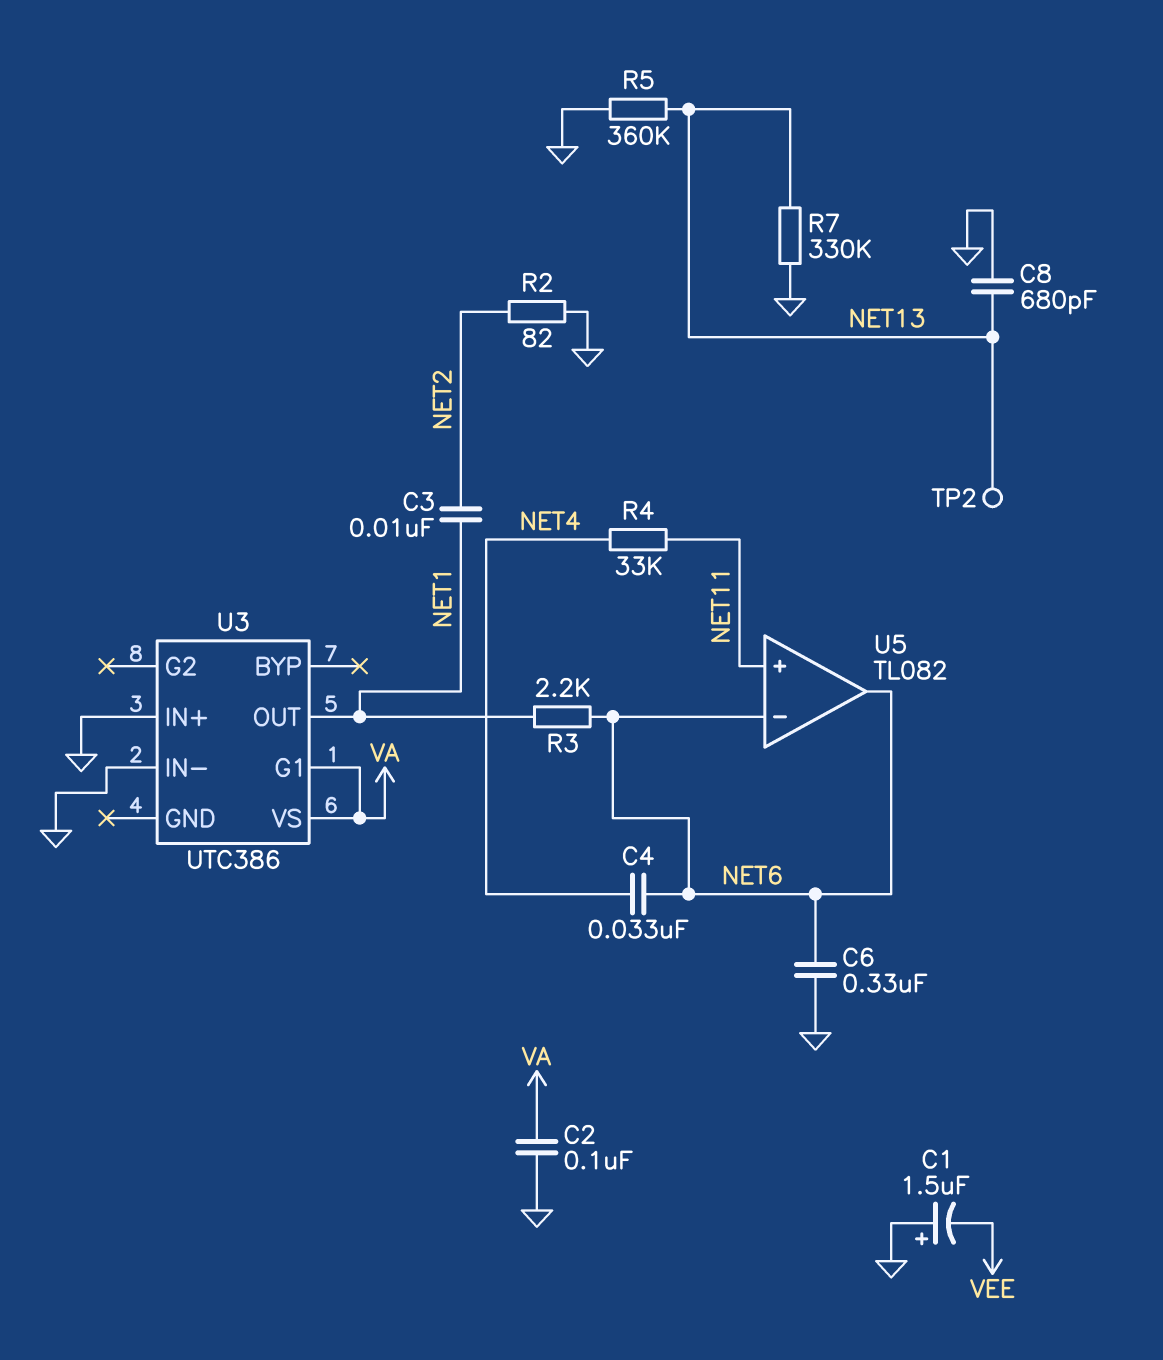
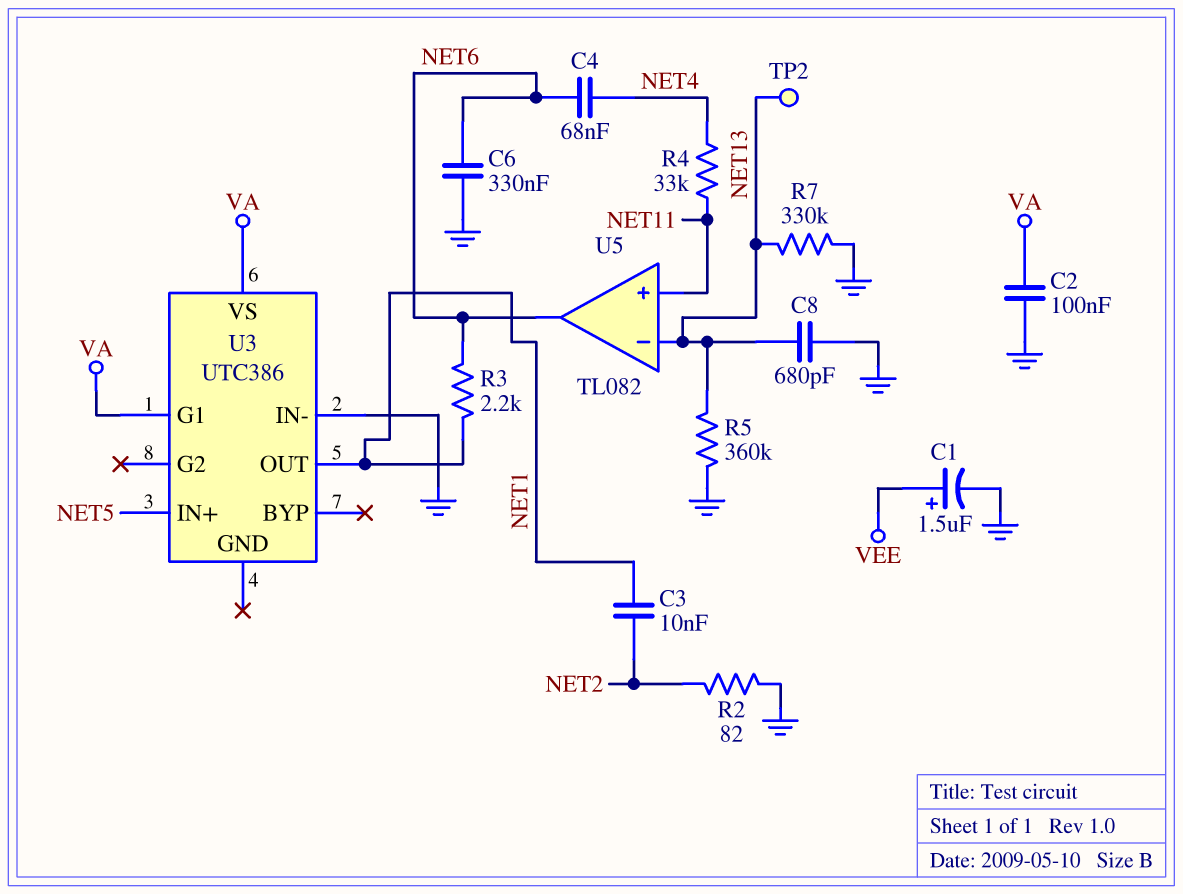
C1: 1.5uF (plus GND, minus VEE) -> 1.5uF (plus VEE, minus GND)
C4: 33nF (NET4, NET6) -> 68nF (NET4, NET6)
U3 pin IN+: GND -> NET5
U5 pin in-: NET6 -> NET13

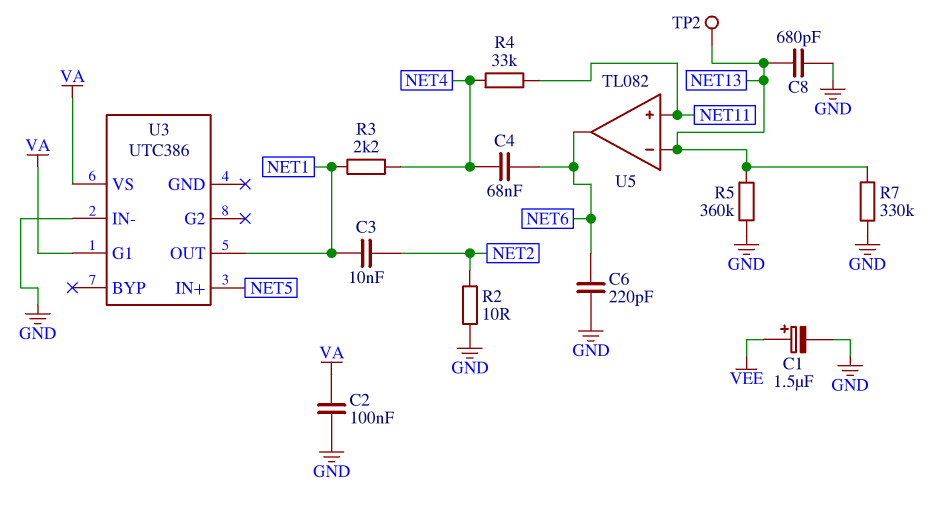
C6: 330nF (GND, NET6) -> 220pF (GND, NET6)
R2: 82 (GND, NET2) -> 10 (GND, NET2)
R3: 2.2k (NET1, NET6) -> 2.2k (NET1, NET4)

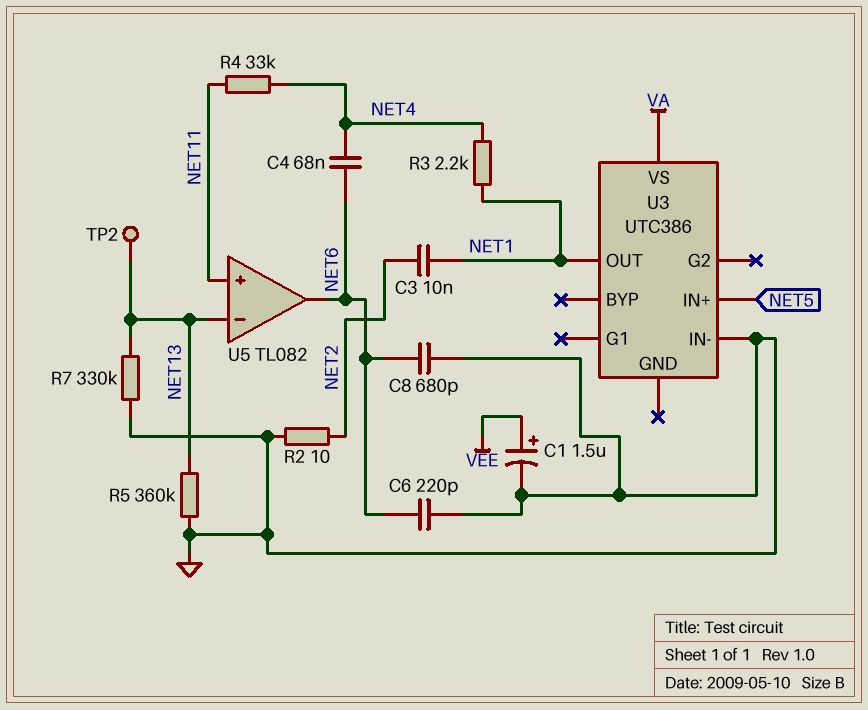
C2: 100nF (GND, VA) -> none
C8: 680pF (GND, NET13) -> 680pF (GND, NET6)
U3 pin G1: VA -> none

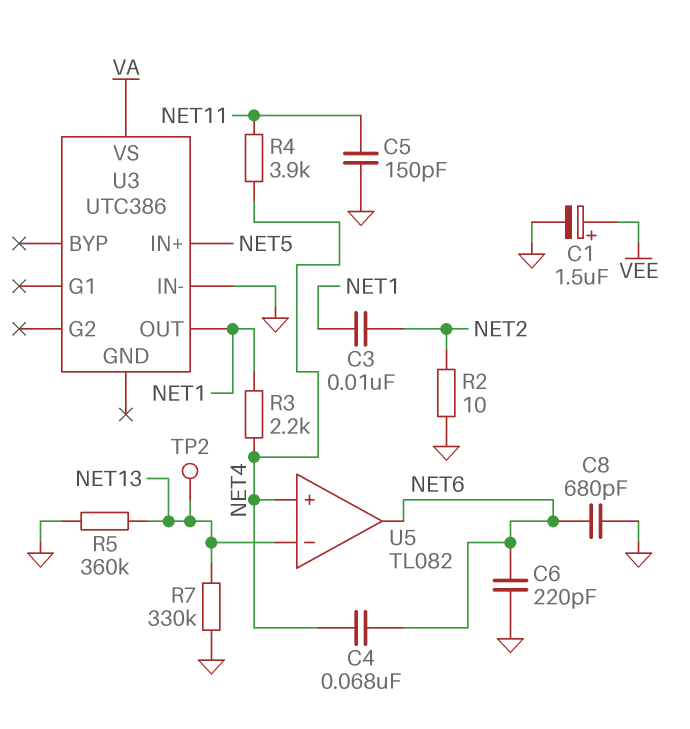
C5: none -> 150pF (GND, NET11)
R4: 33k (NET4, NET11) -> 3.9k (NET4, NET11)
U5 pin in+: NET11 -> NET4

